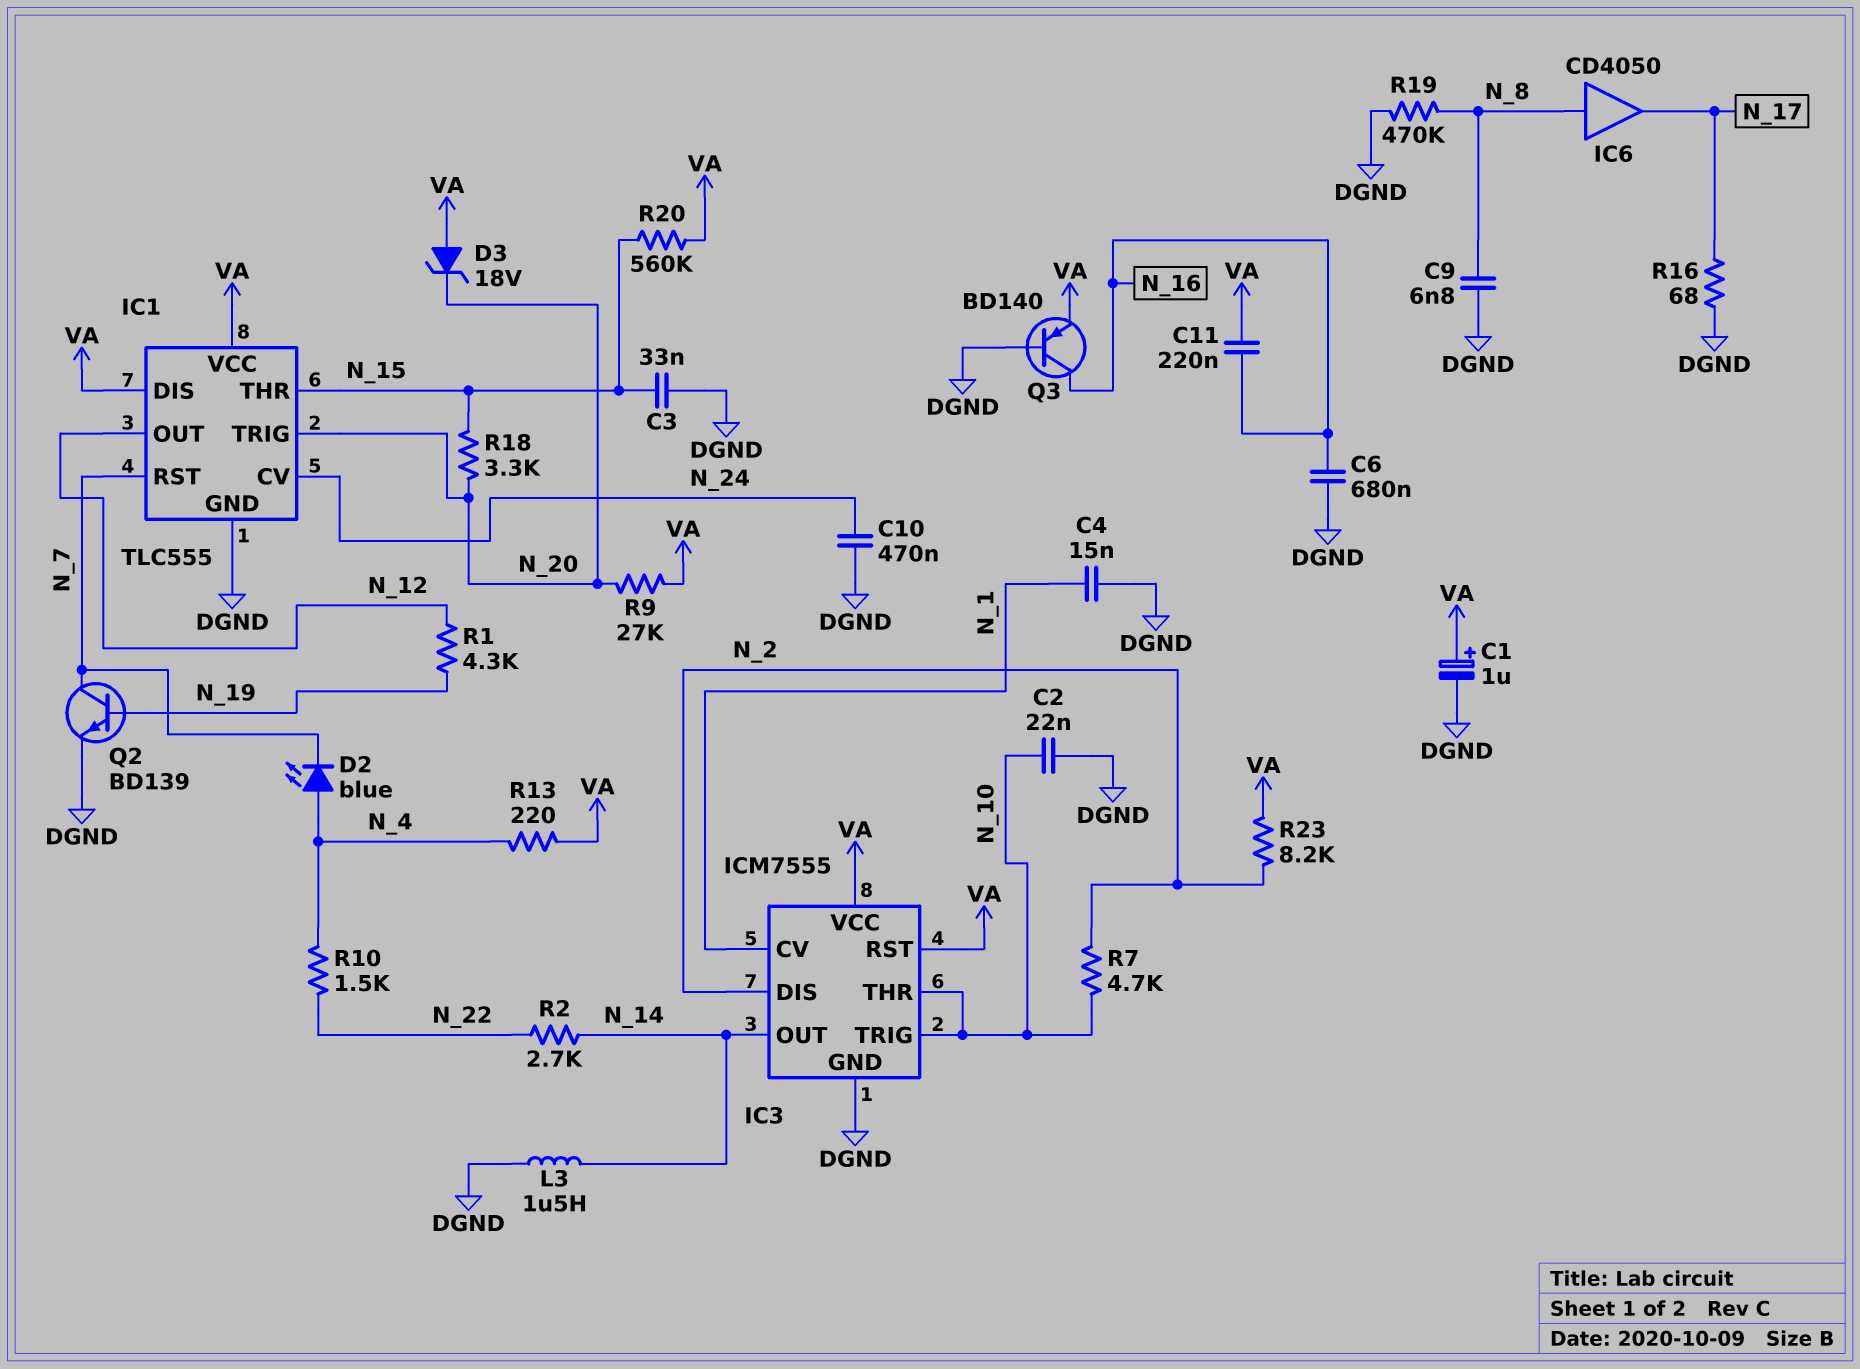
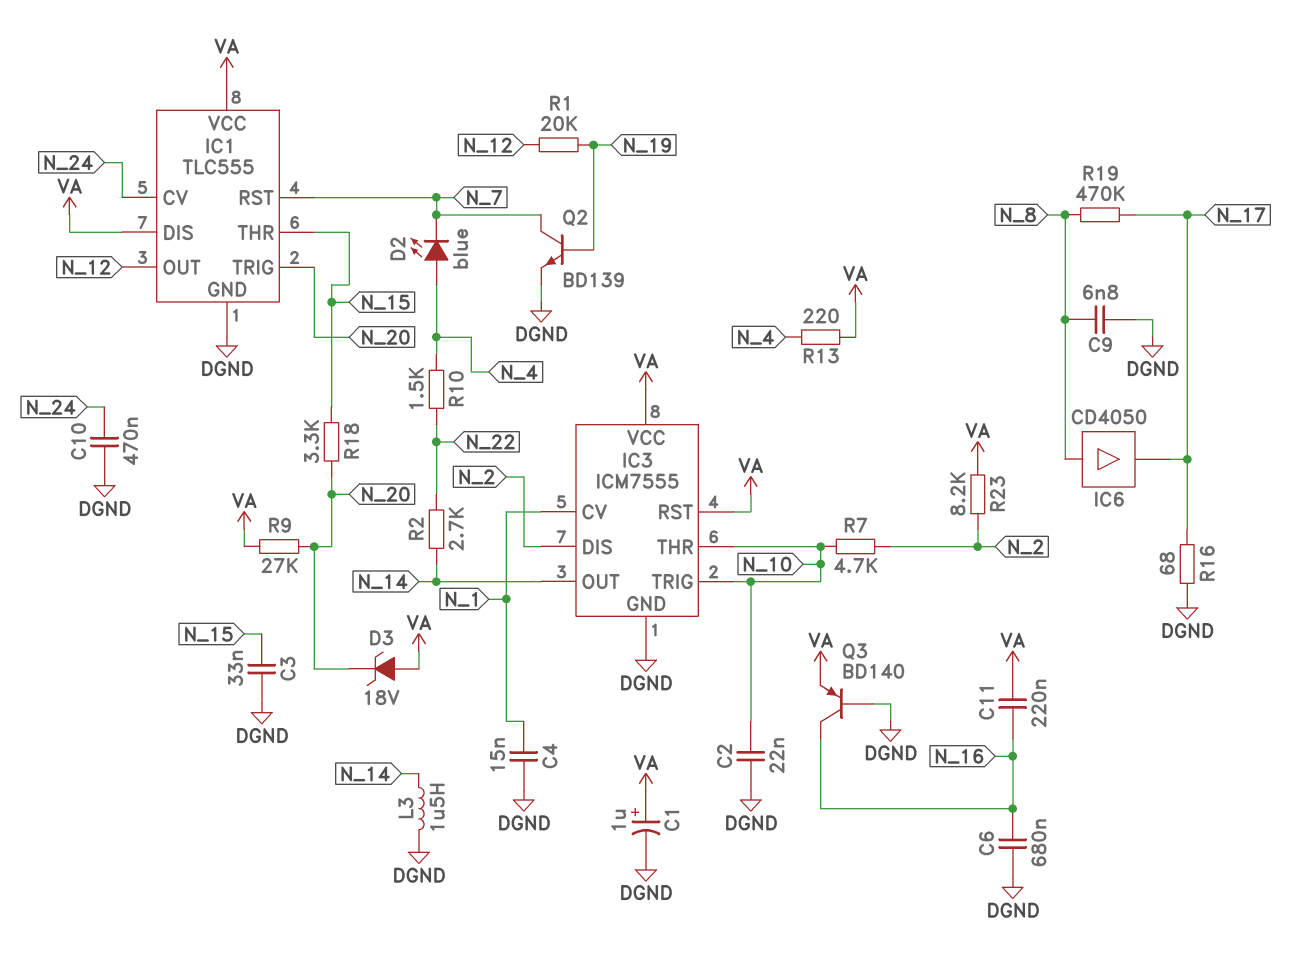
R1: 4.3k (N_12, N_19) -> 20k (N_12, N_19)
R19: 470k (DGND, N_8) -> 470k (N_8, N_17)
R20: 560k (N_15, VA) -> none

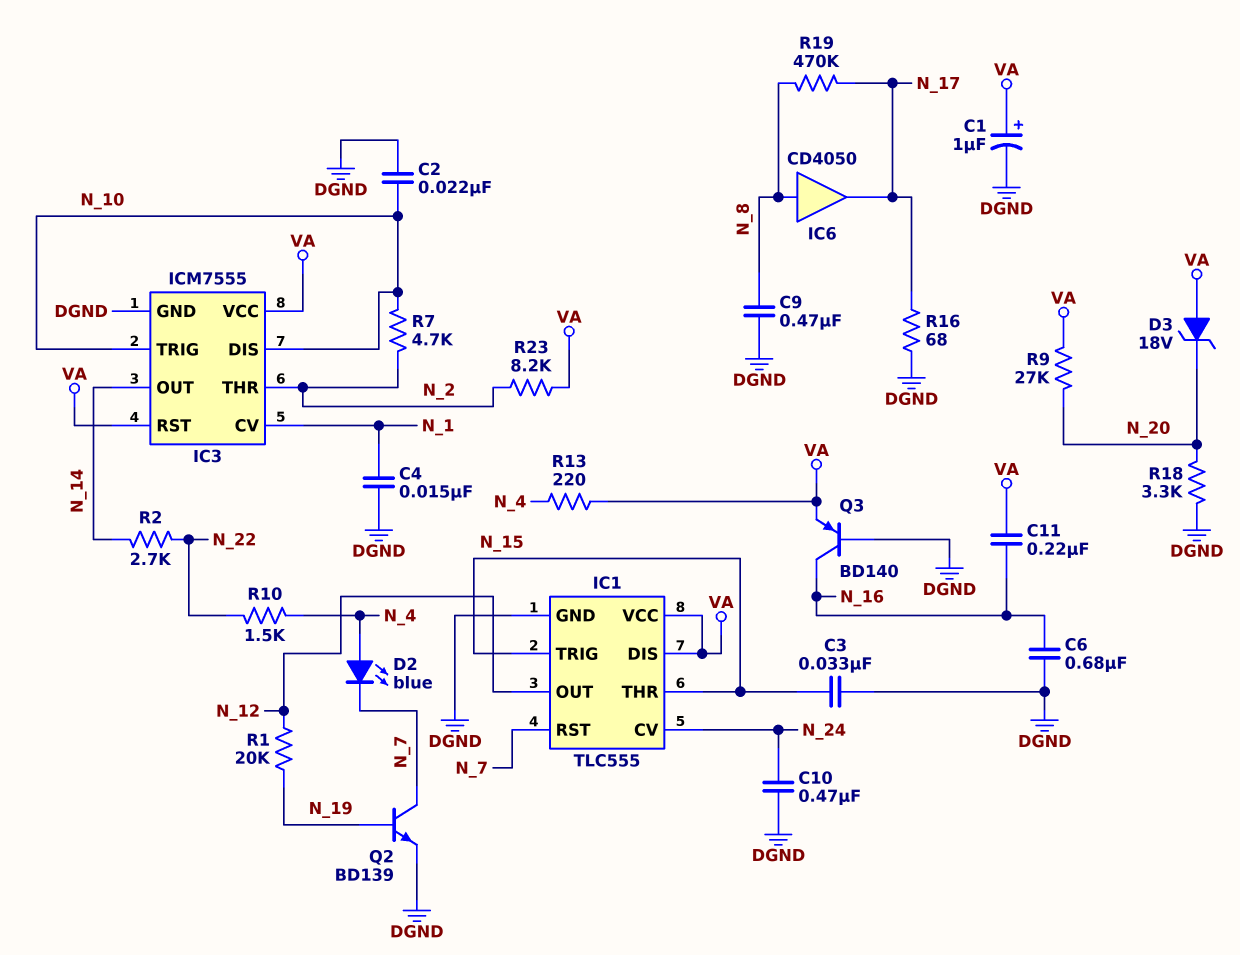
C9: 6.8nF (DGND, N_8) -> 470nF (DGND, N_8)
IC1 pin TRIG: N_20 -> N_15
IC3 pin DIS: N_2 -> N_10
IC3 pin THR: N_10 -> N_2
L3: 1.5uH (DGND, N_14) -> none
R18: 3.3k (N_15, N_20) -> 3.3k (DGND, N_20)

